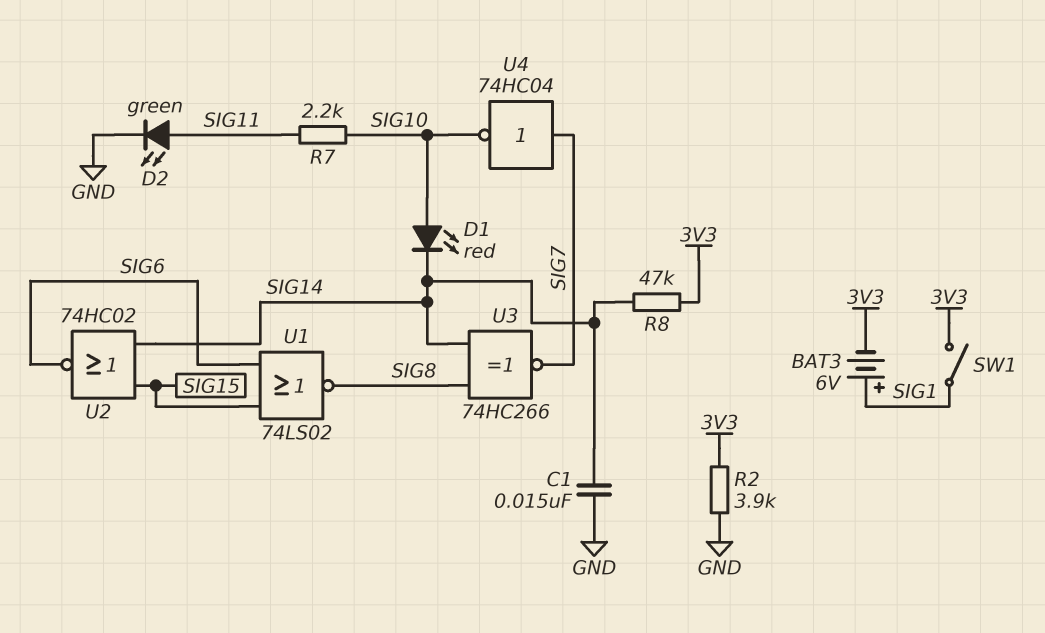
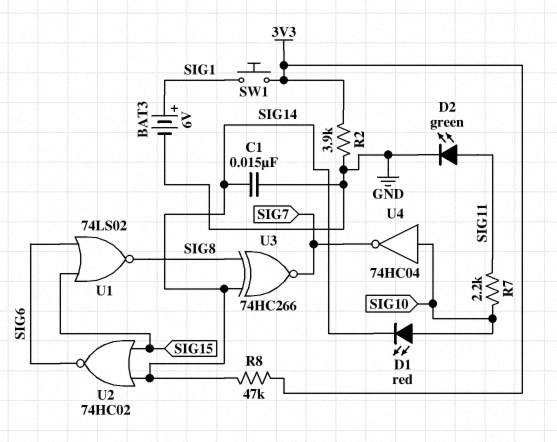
BAT3: 6V (plus SIG1, minus 3V3) -> 6V (plus SIG1, minus GND)
SW1: switch (3V3, SIG1) -> button (3V3, SIG1)
U4: NOT 74HC04 (in SIG7, out SIG10) -> NOT 74HC04 (in SIG10, out SIG7)

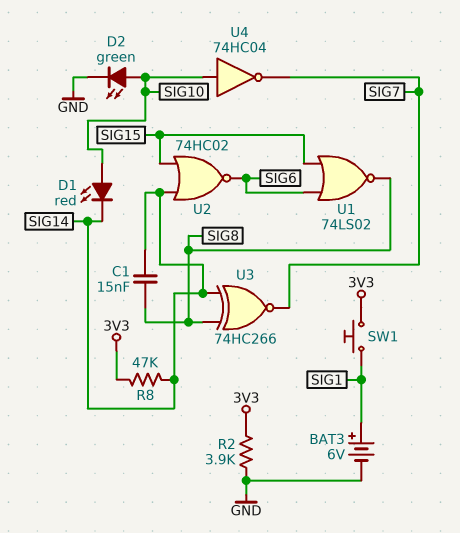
C1: 15nF (GND, SIG14) -> 15nF (SIG8, SIG14)
D2: LED green (A SIG11, K GND) -> LED green (A SIG10, K GND)
R7: 2.2k (SIG10, SIG11) -> none

